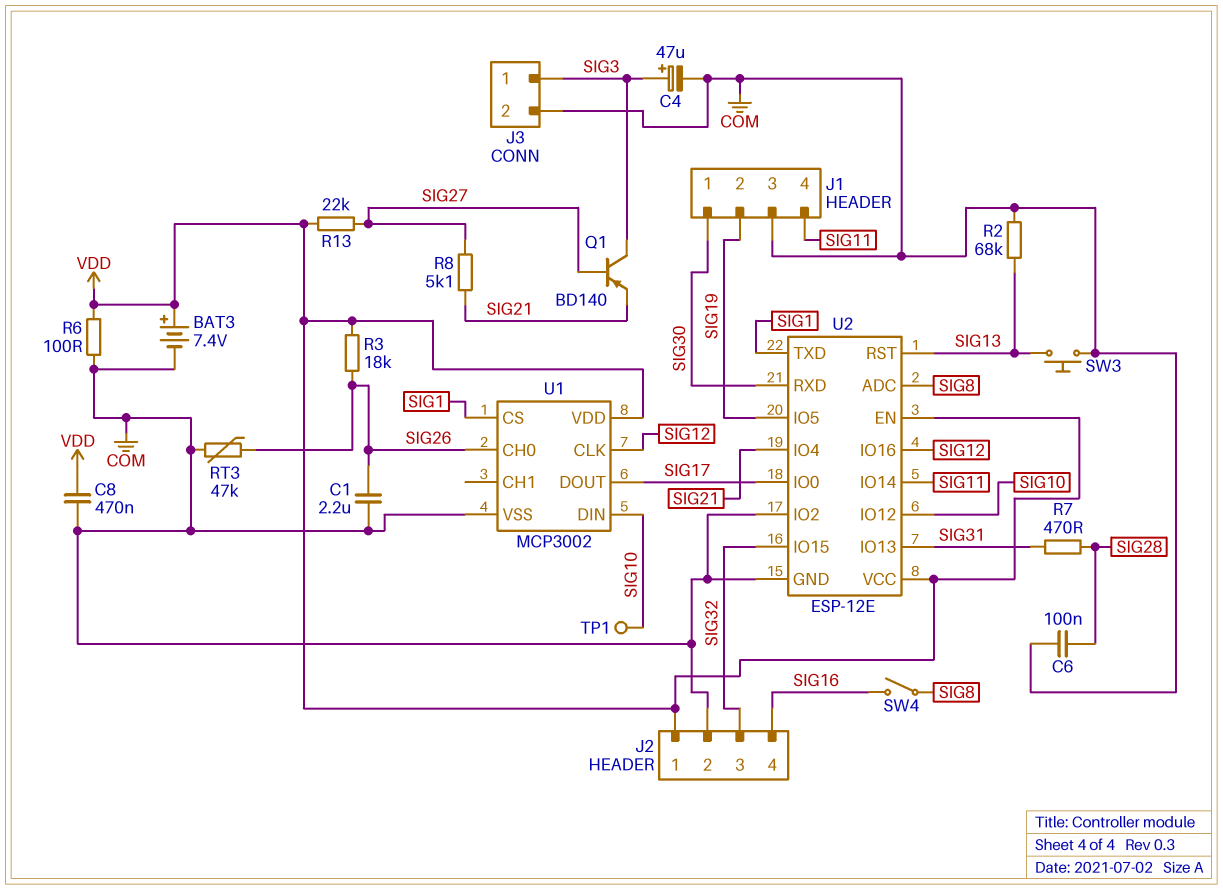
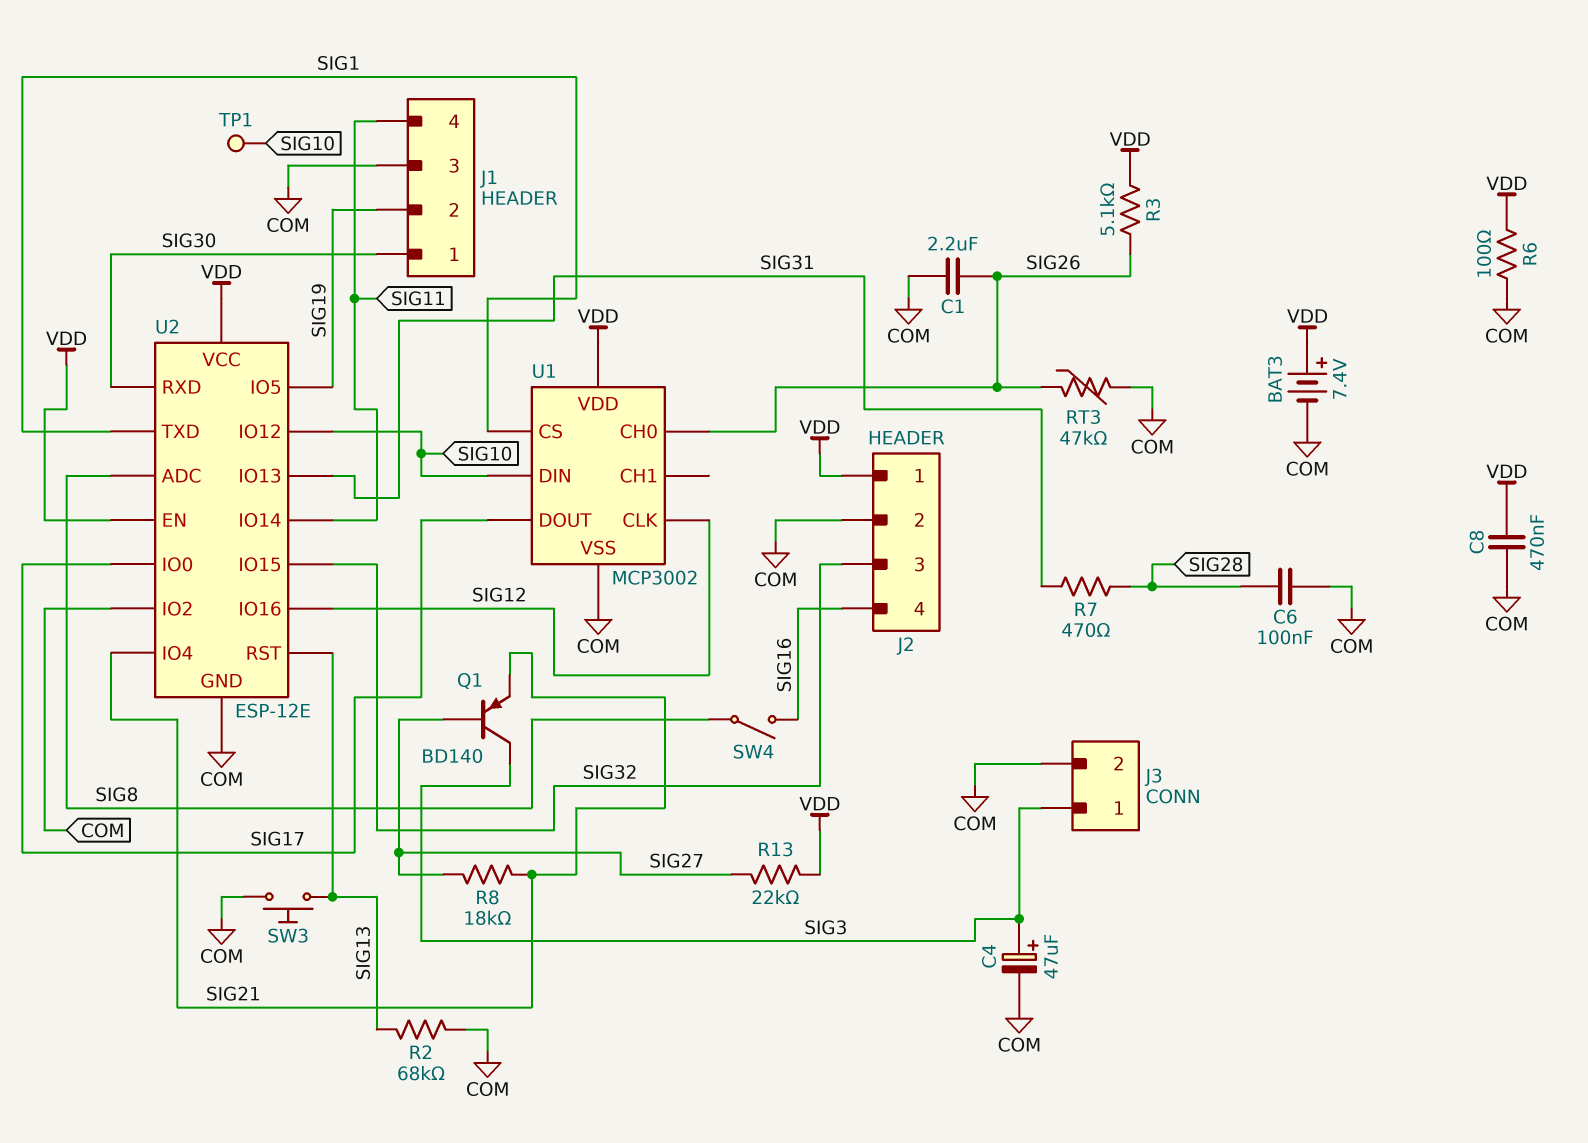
R3: 18k (SIG26, VDD) -> 5.1k (SIG26, VDD)
R8: 5.1k (SIG21, SIG27) -> 18k (SIG21, SIG27)

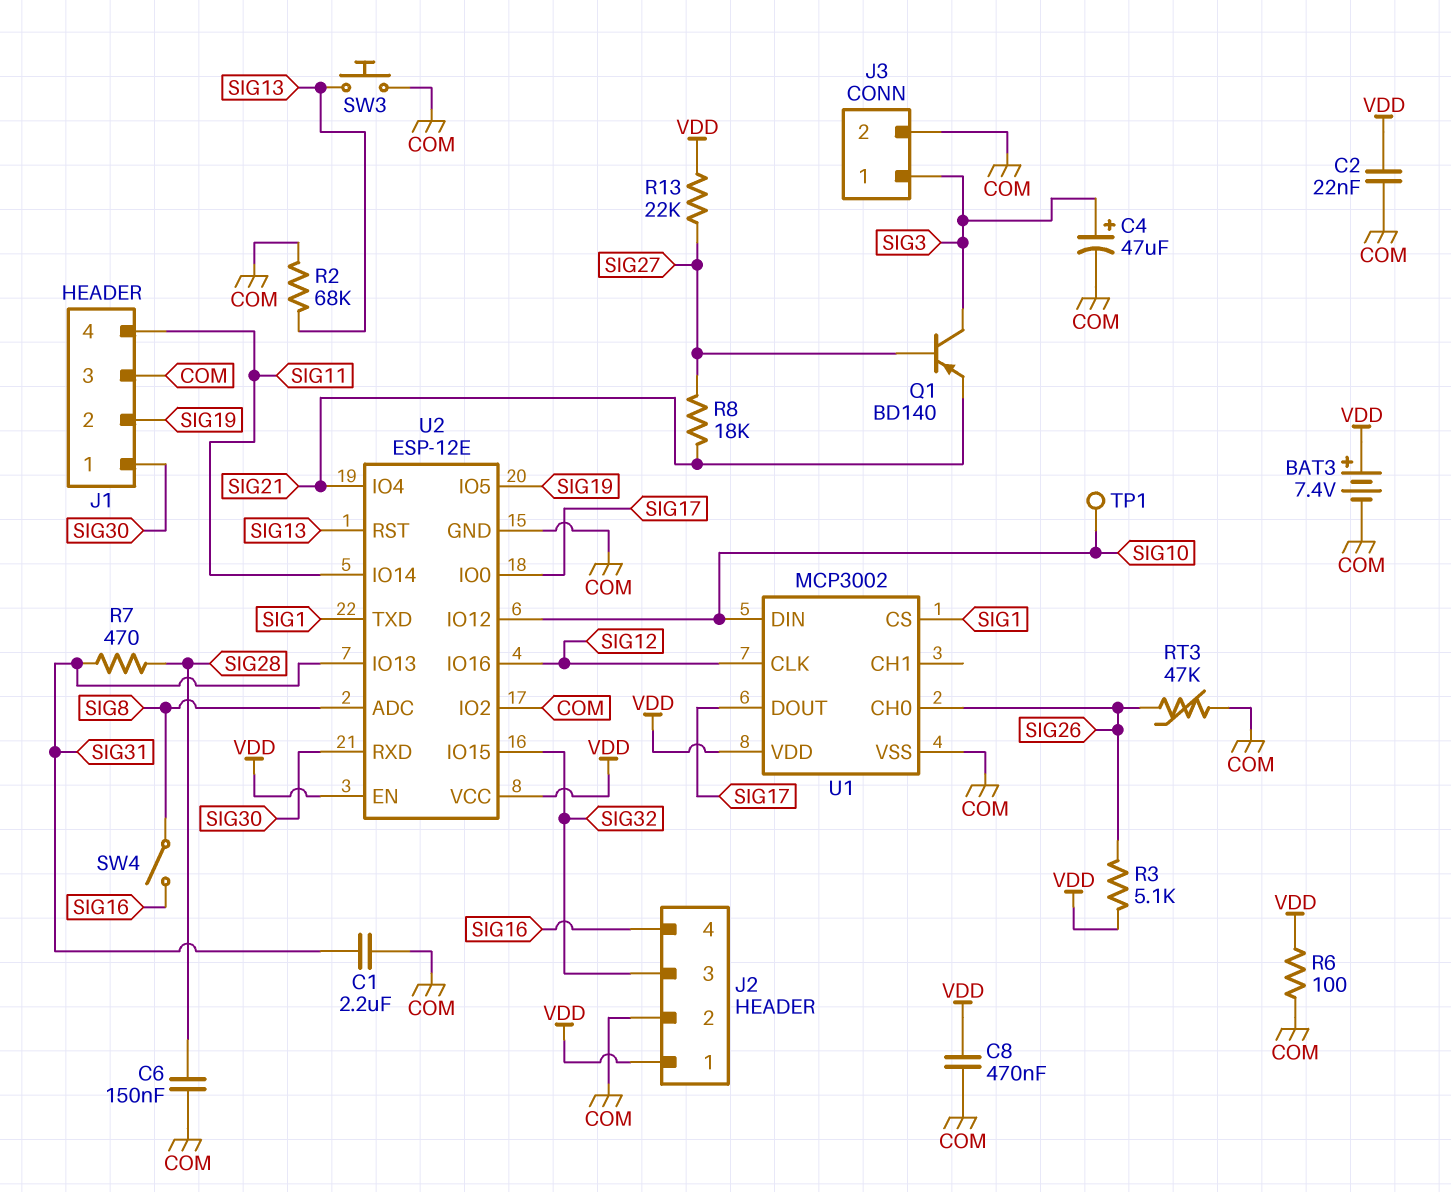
C1: 2.2uF (COM, SIG26) -> 2.2uF (COM, SIG31)
C2: none -> 22nF (COM, VDD)
C6: 100nF (COM, SIG28) -> 150nF (COM, SIG28)

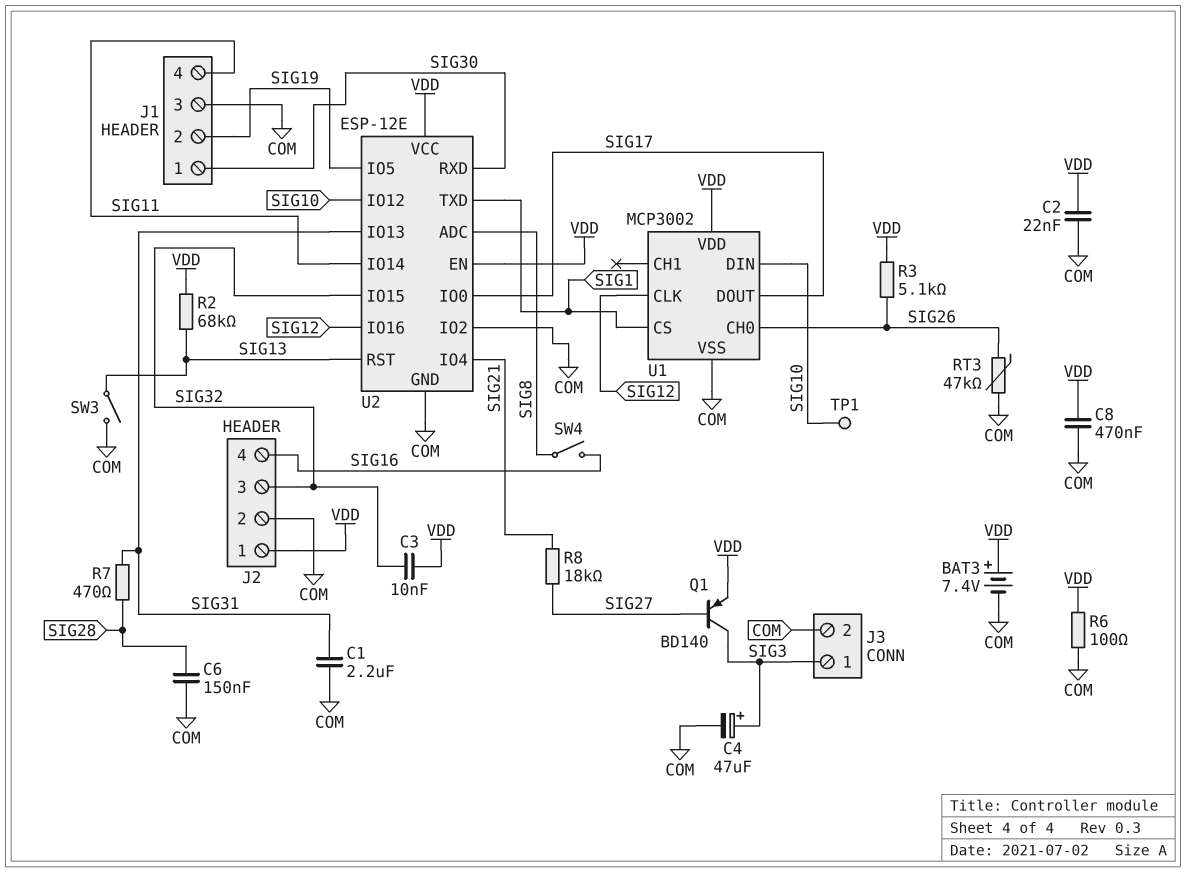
C3: none -> 10nF (SIG32, VDD)
Q1: PNP BD140 (B SIG27, C SIG3, E SIG21) -> PNP BD140 (B SIG27, C SIG3, E VDD)
R2: 68k (COM, SIG13) -> 68k (SIG13, VDD)
R13: 22k (SIG27, VDD) -> none
SW3: button (COM, SIG13) -> switch (COM, SIG13)

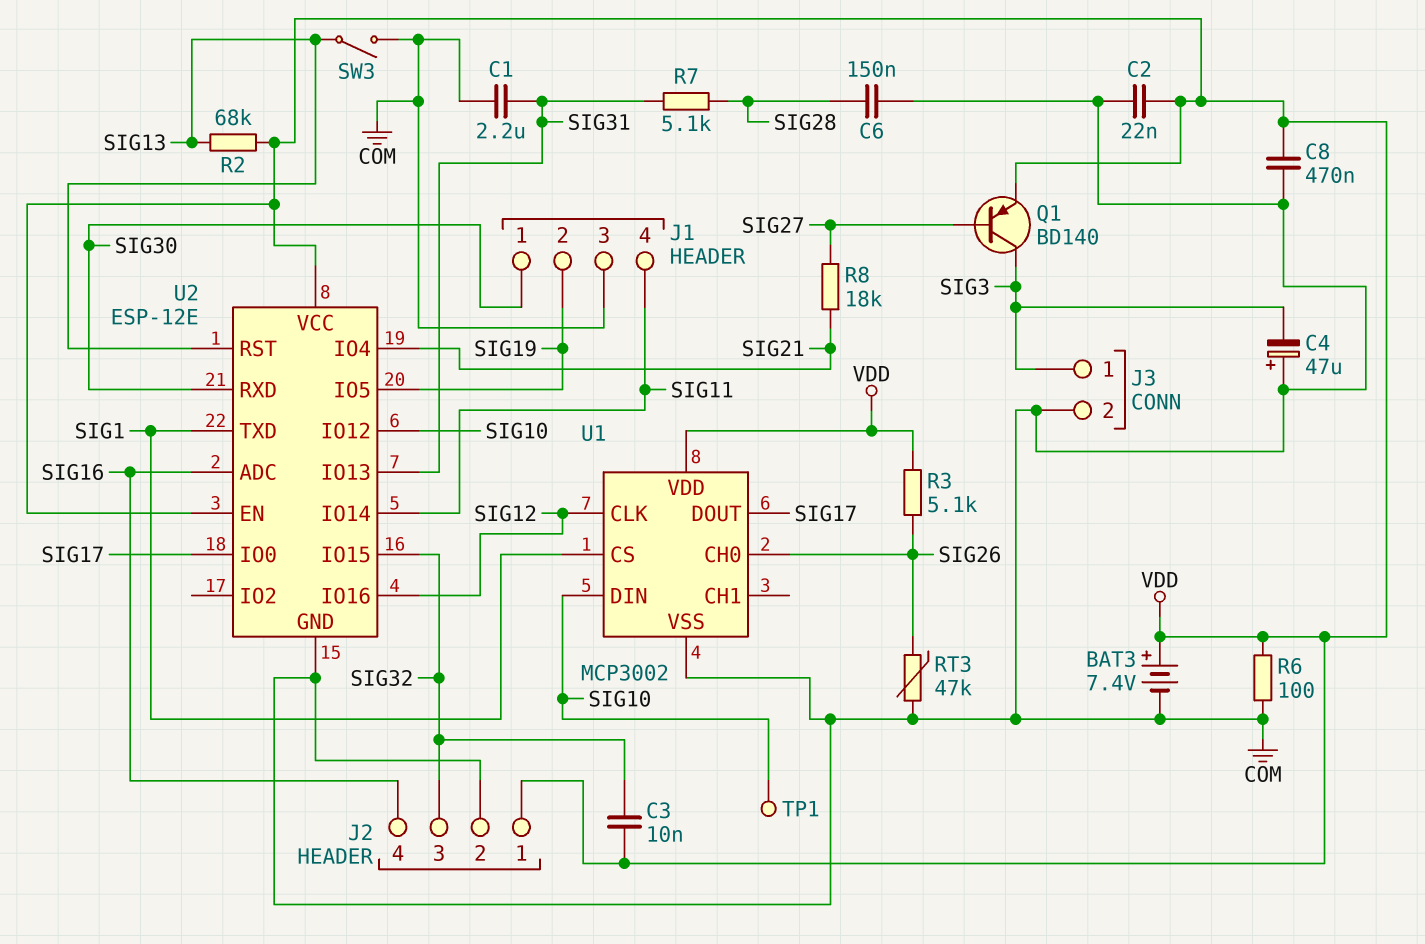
C4: 47uF (plus SIG3, minus COM) -> 47uF (plus COM, minus SIG3)
R7: 470 (SIG28, SIG31) -> 5.1k (SIG28, SIG31)
SW4: switch (SIG8, SIG16) -> none
U2 pin ADC: SIG8 -> SIG16
U2 pin IO2: COM -> none

